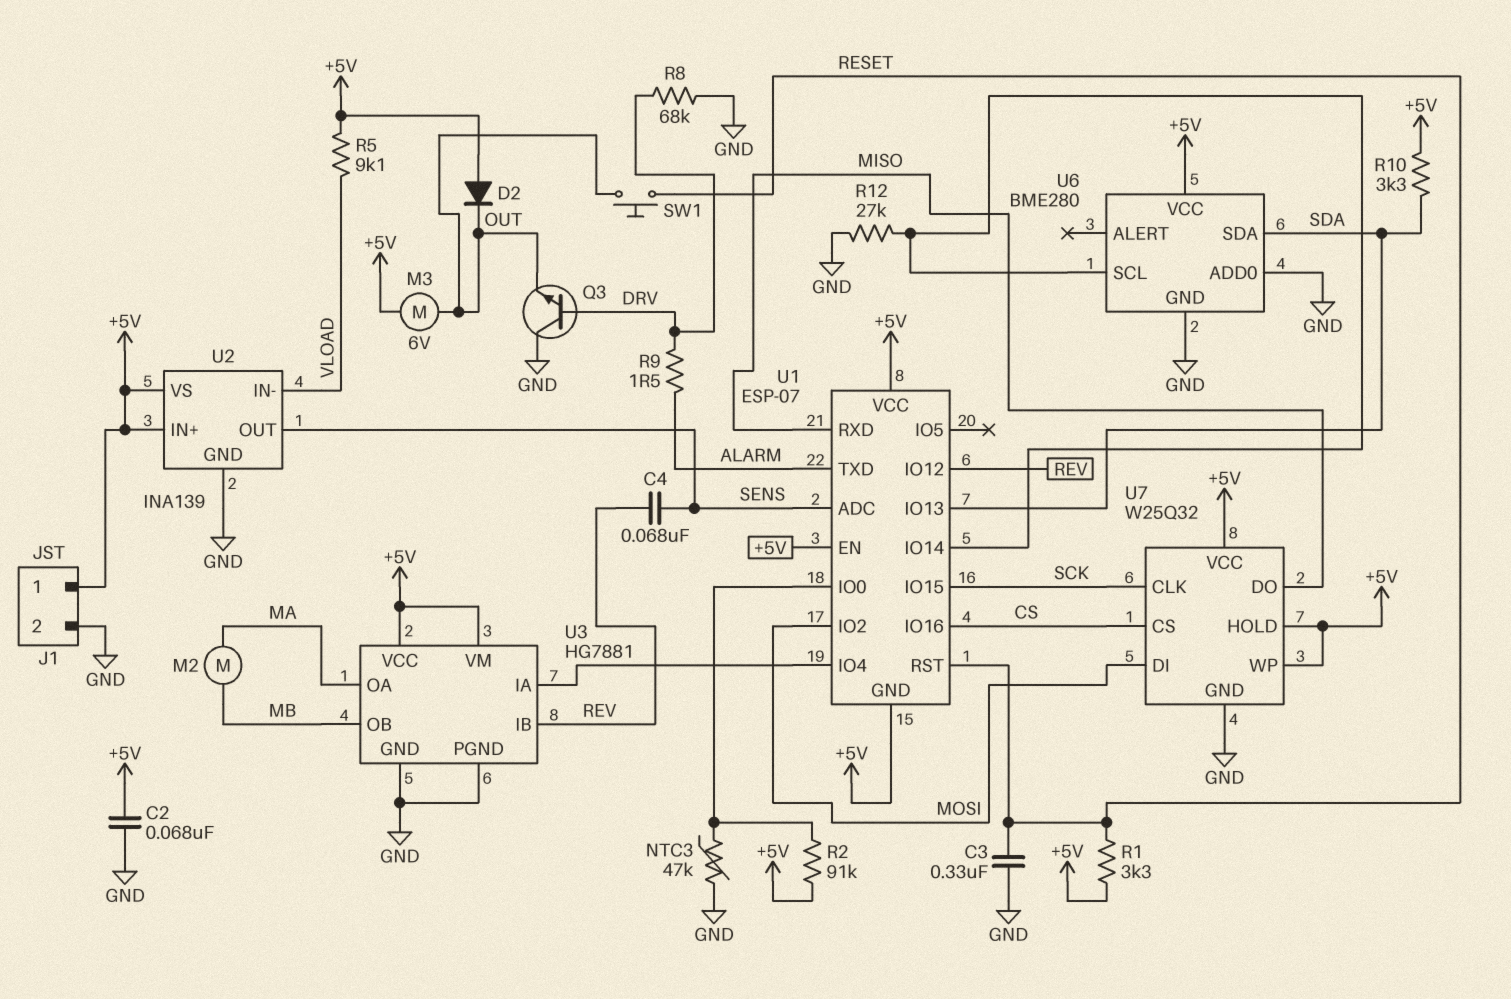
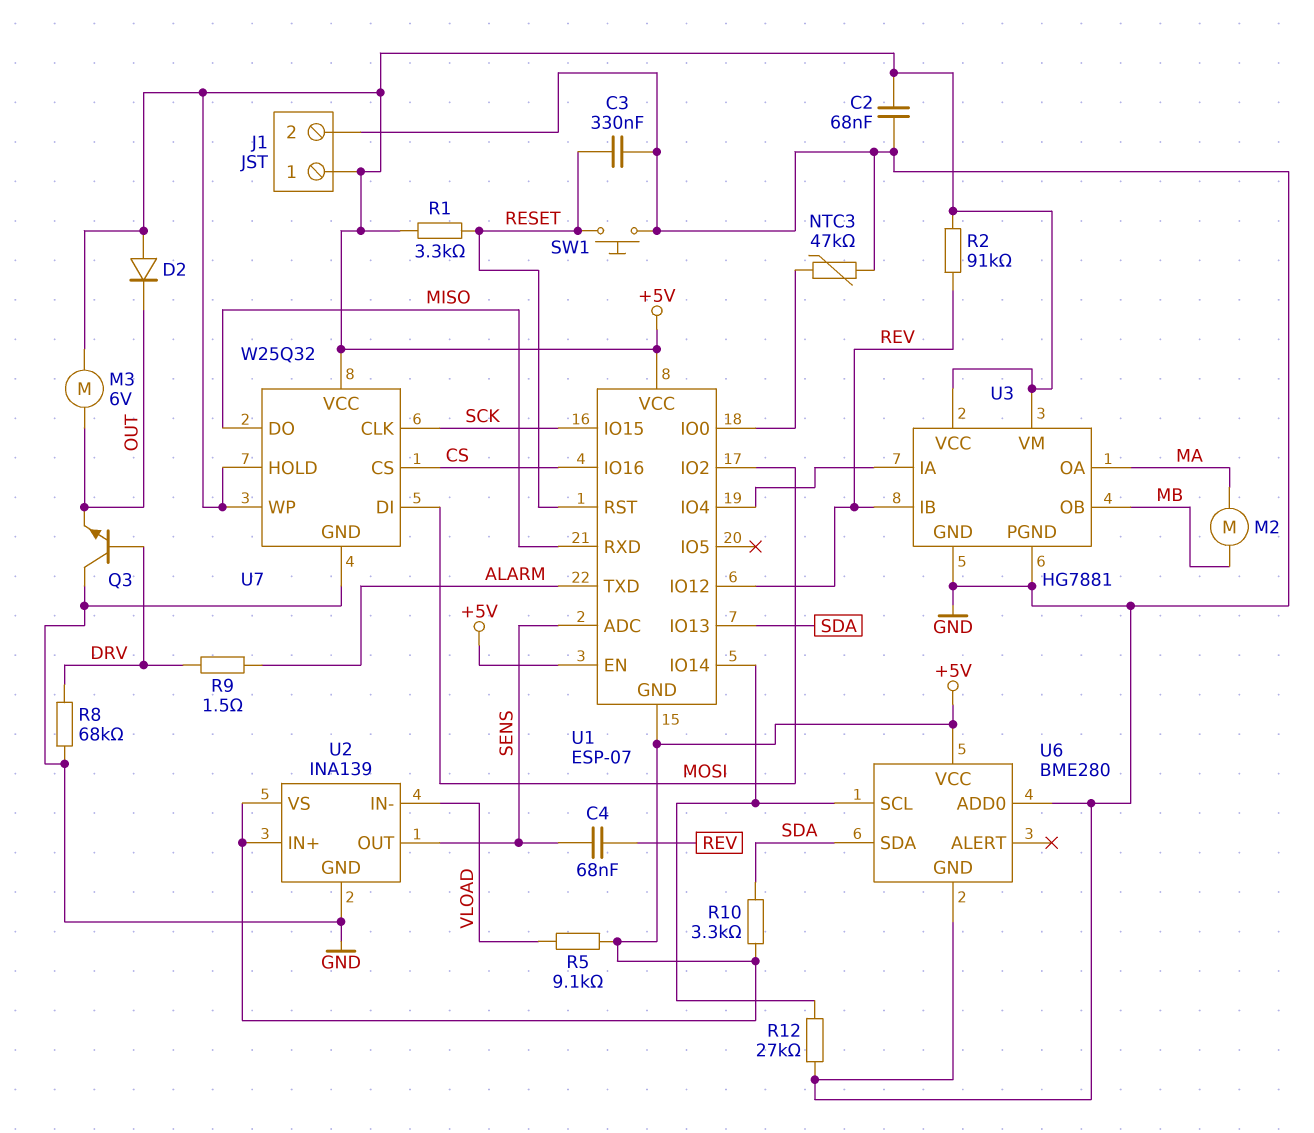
R2: 91k (+5V, U1/IO0) -> 91k (+5V, REV)
SW1: button (OUT, RESET) -> button (GND, RESET)

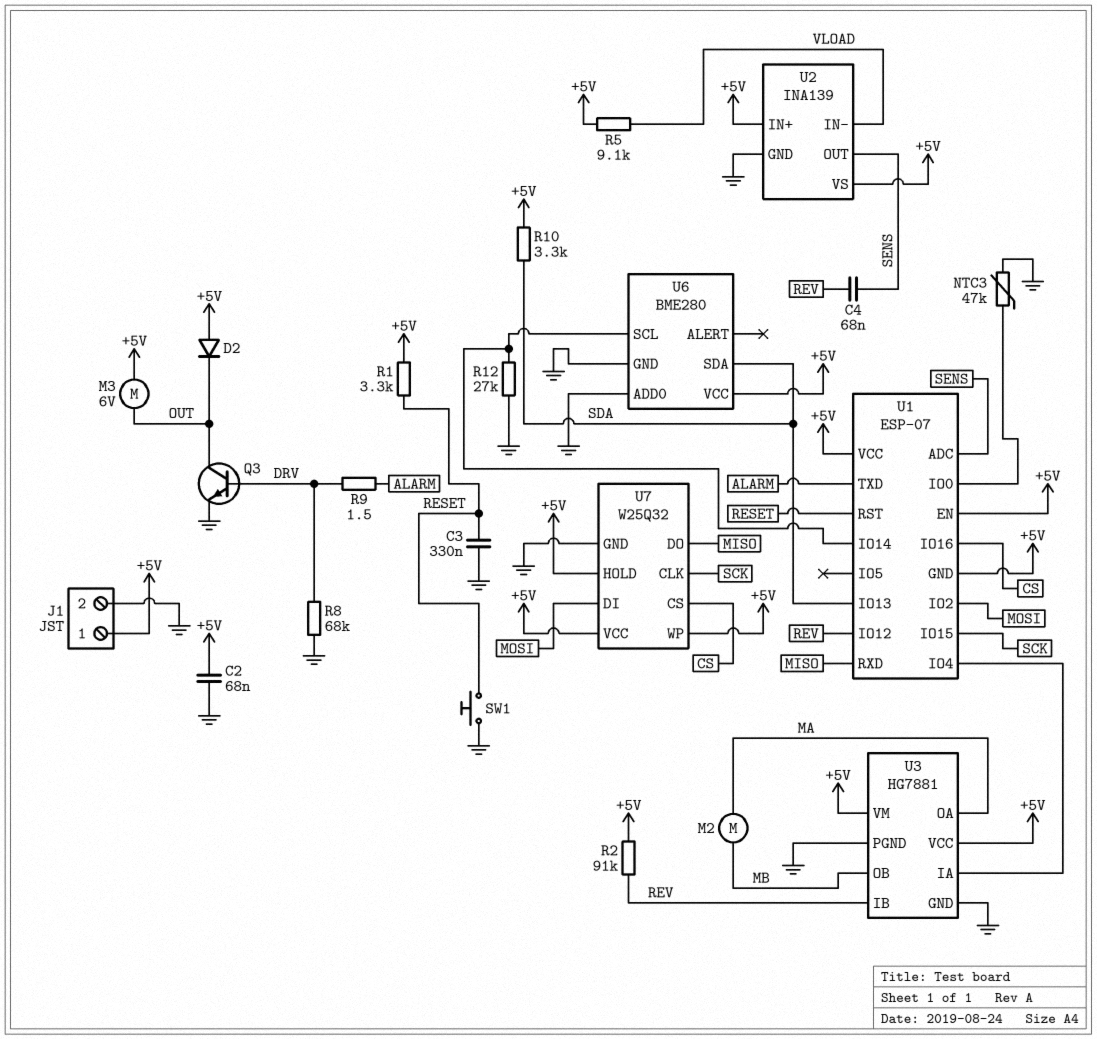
Q3: NPN (B DRV, C GND, E OUT) -> NPN (B DRV, C OUT, E GND)

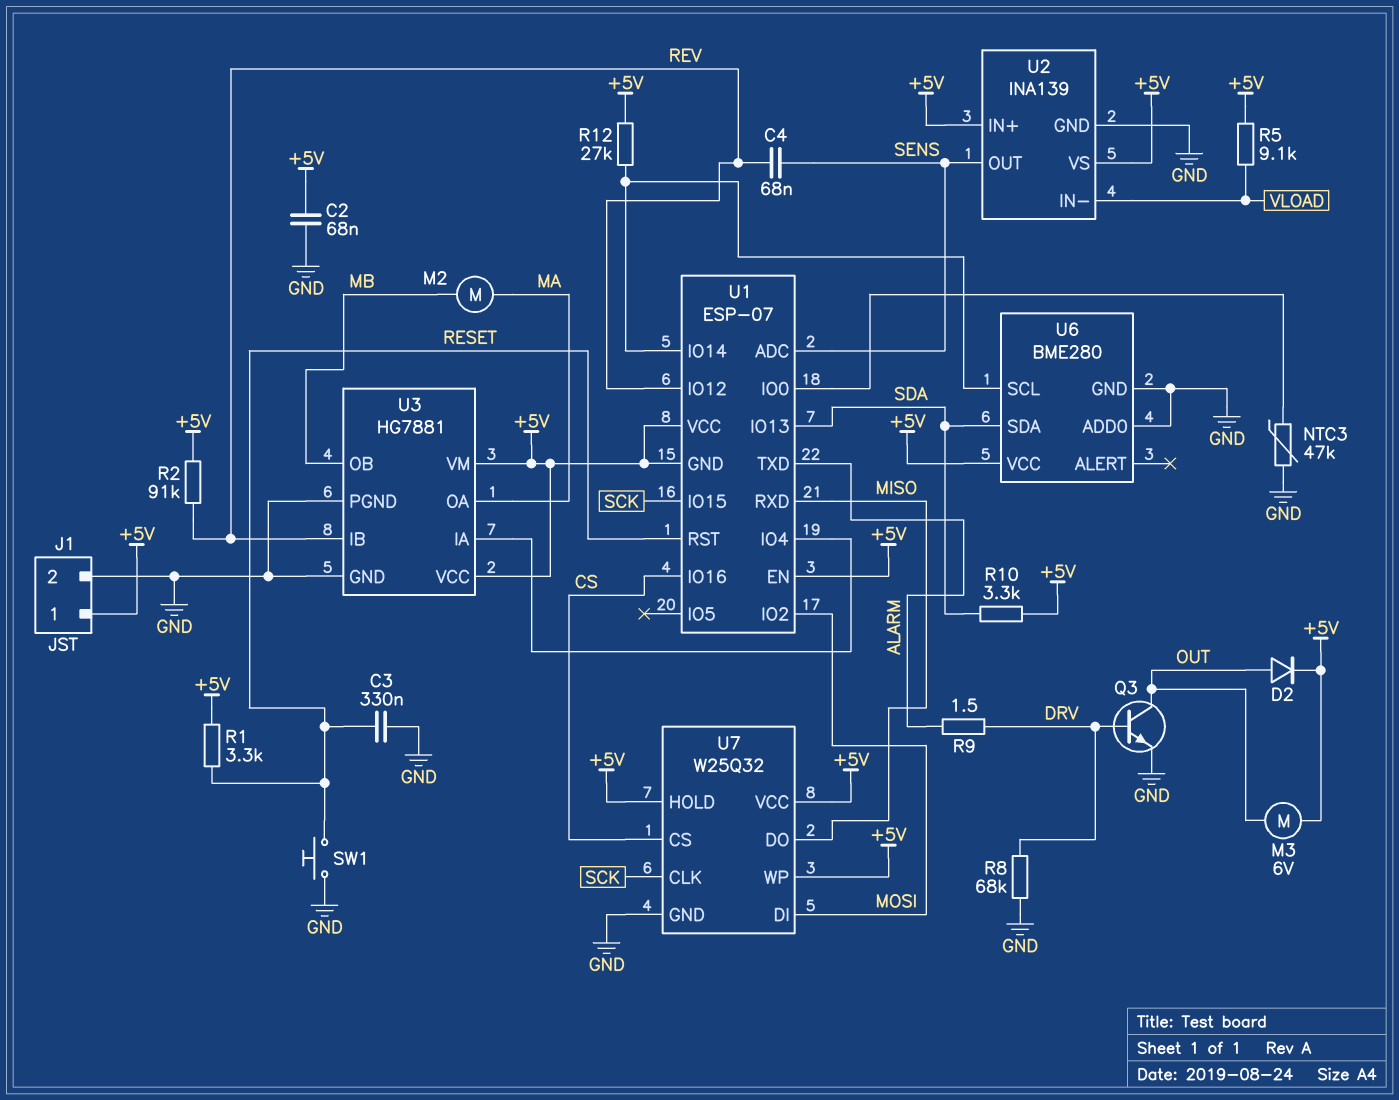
D2: diode (A +5V, K OUT) -> diode (A OUT, K +5V)
R12: 27k (GND, U1/IO14) -> 27k (+5V, U1/IO14)

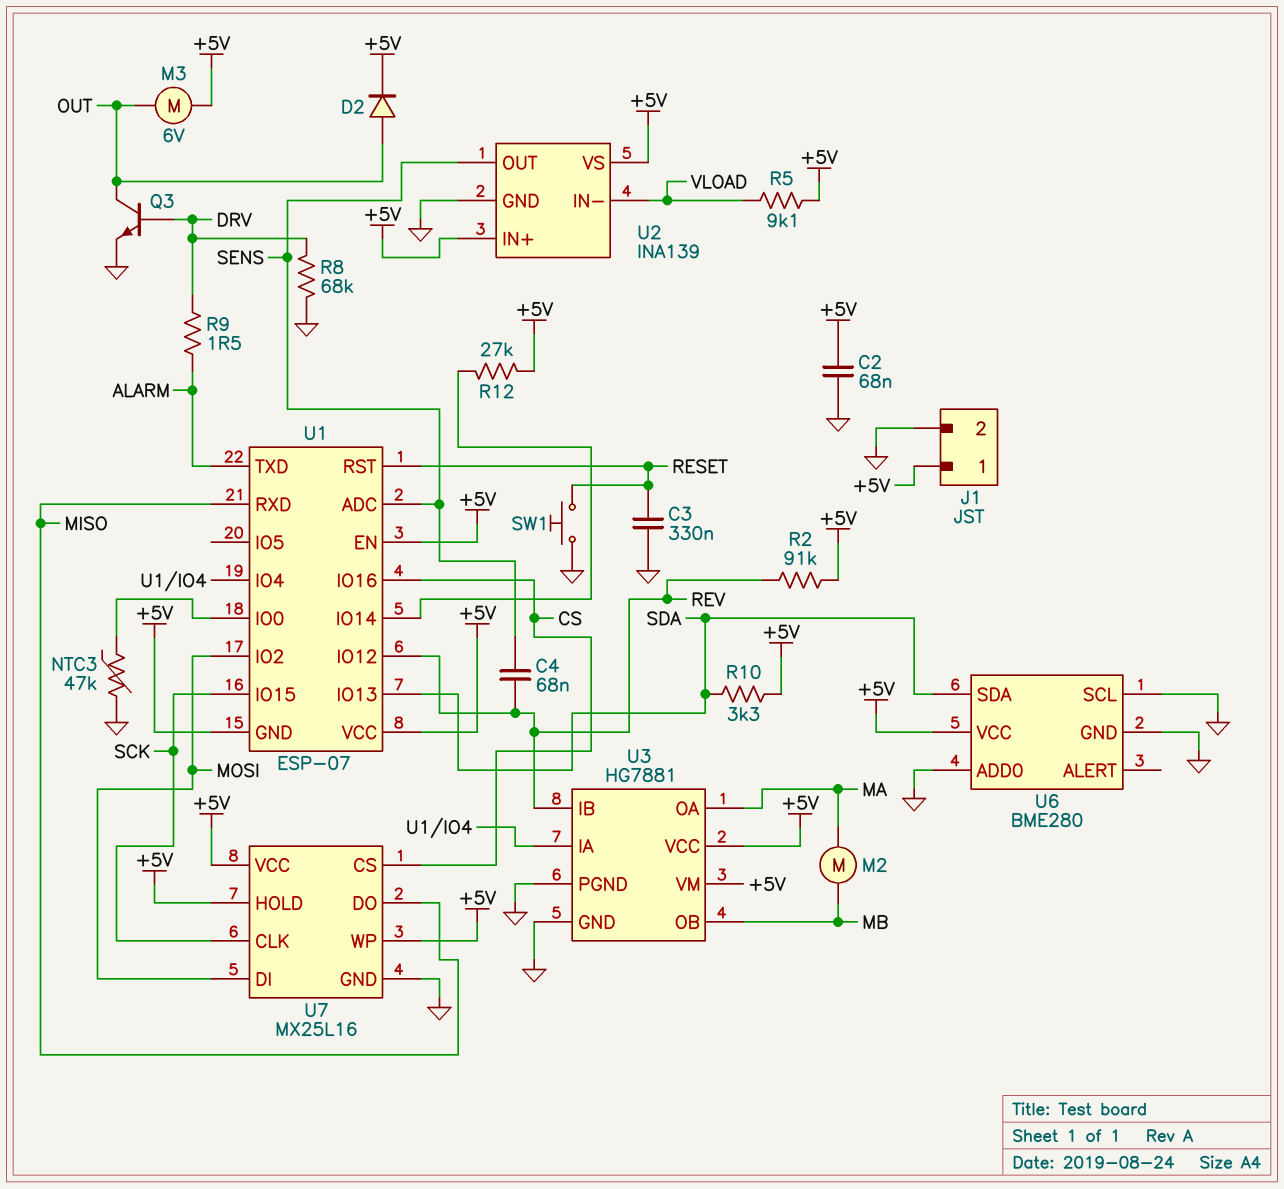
R1: 3.3k (+5V, RESET) -> none
U6 pin SCL: U1/IO14 -> GND
U7: W25Q32 -> MX25L16

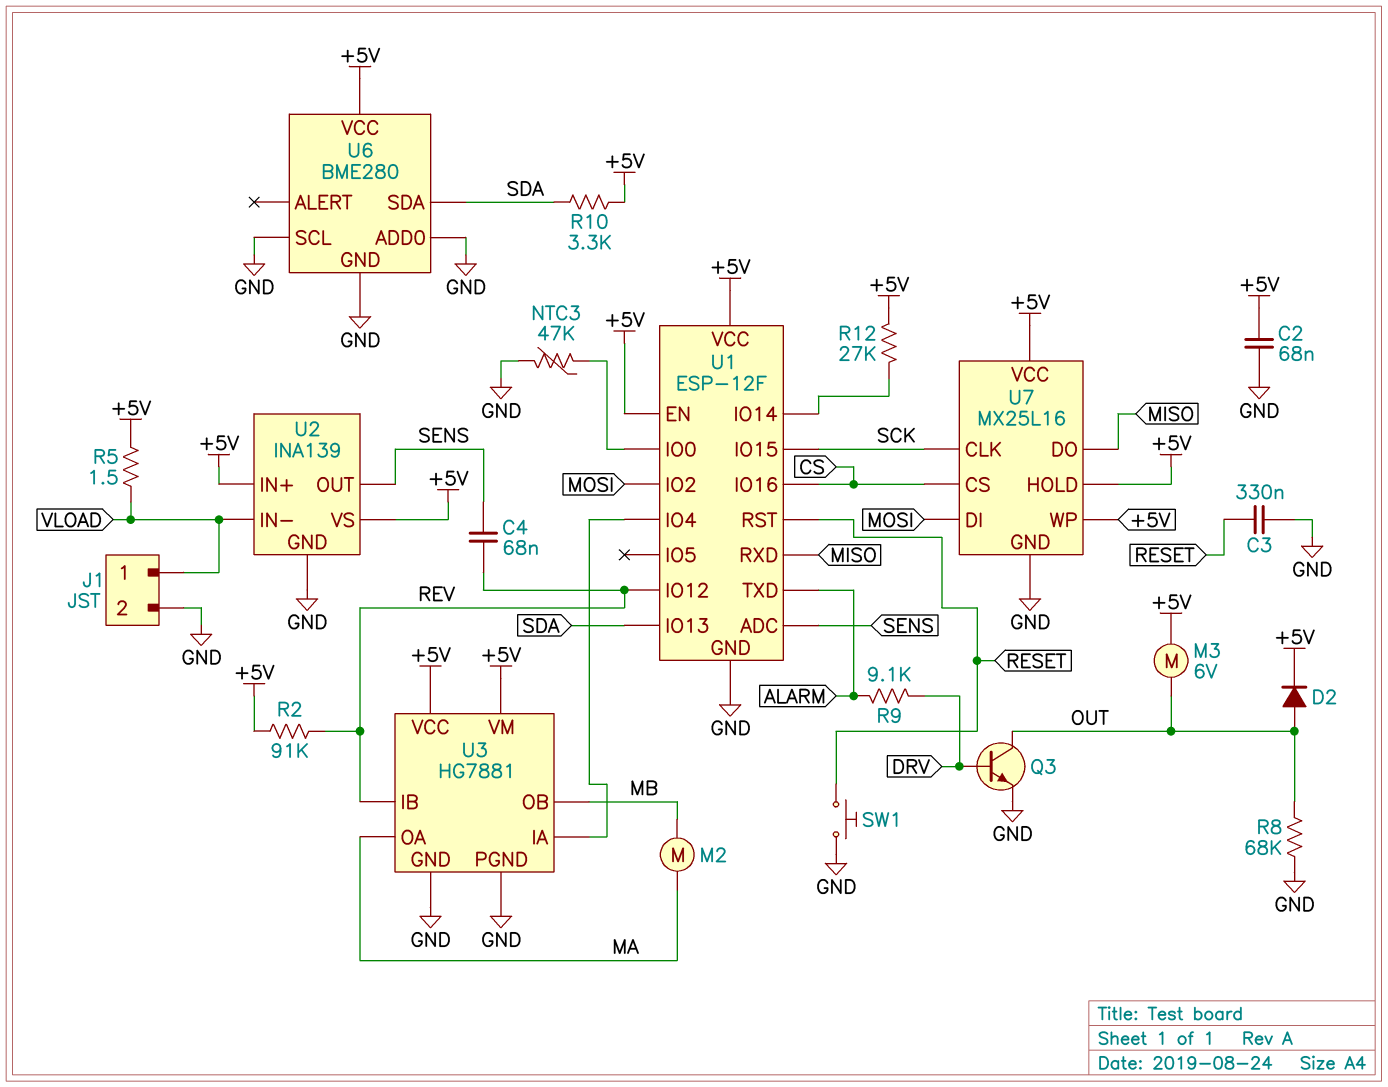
J1 pin 1: +5V -> VLOAD
R5: 9.1k (+5V, VLOAD) -> 1.5 (+5V, VLOAD)
R8: 68k (DRV, GND) -> 68k (GND, OUT)
R9: 1.5 (ALARM, DRV) -> 9.1k (ALARM, DRV)
U1: ESP-07 -> ESP-12F
U1 pin GND: +5V -> GND

